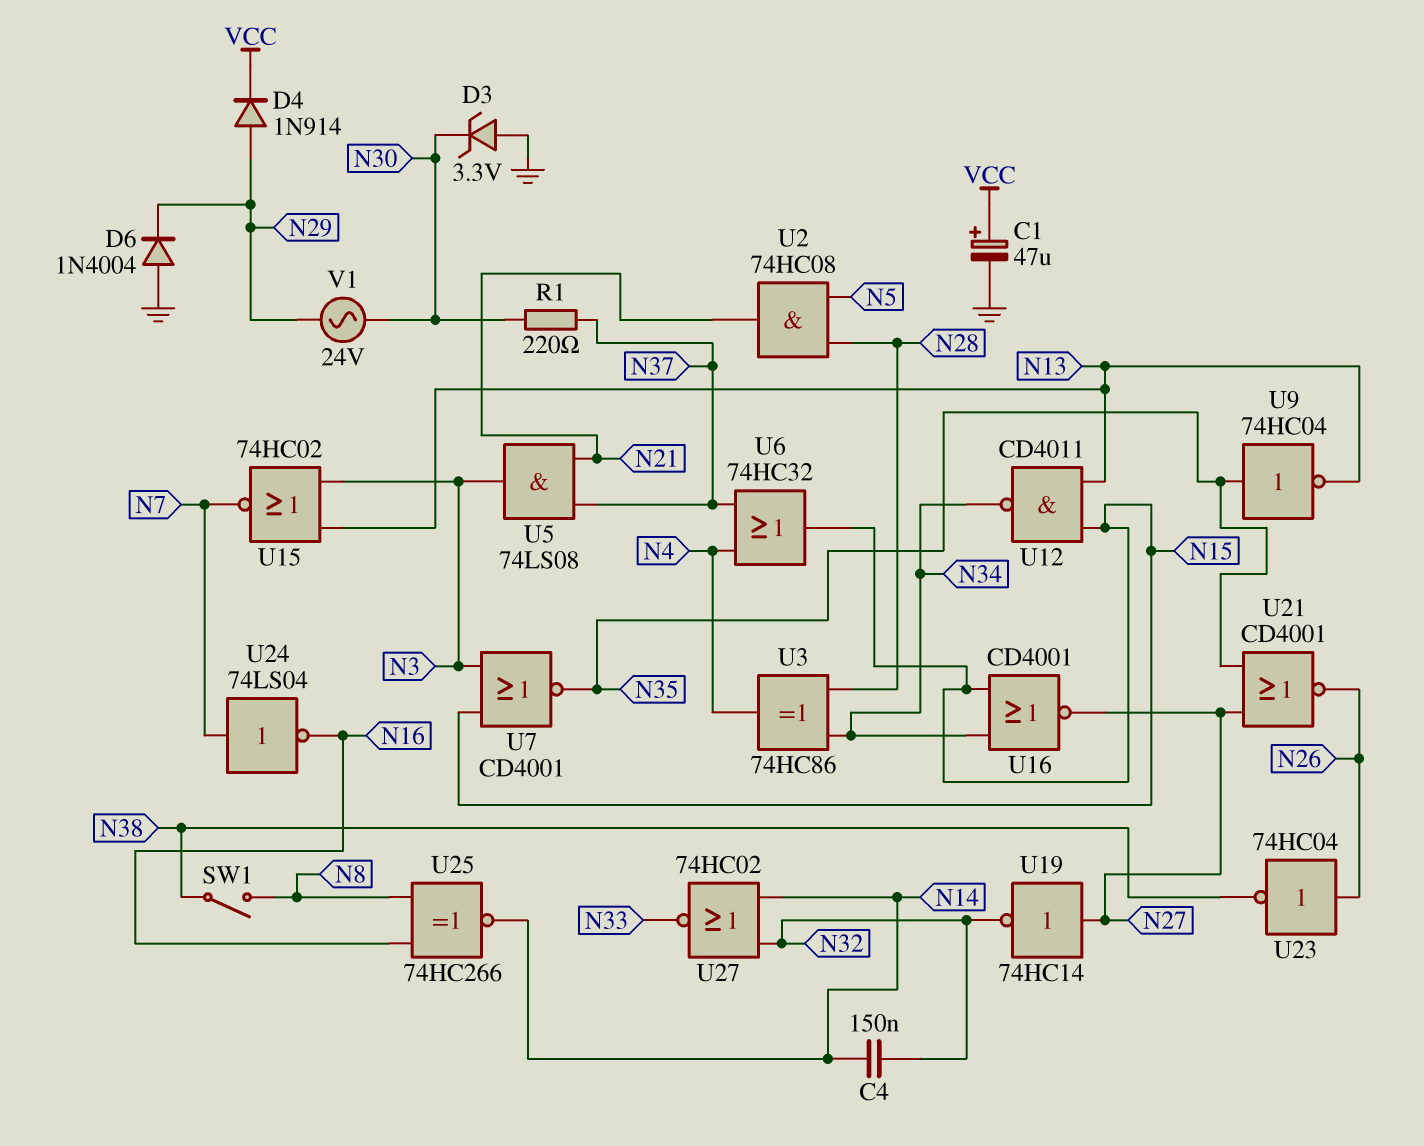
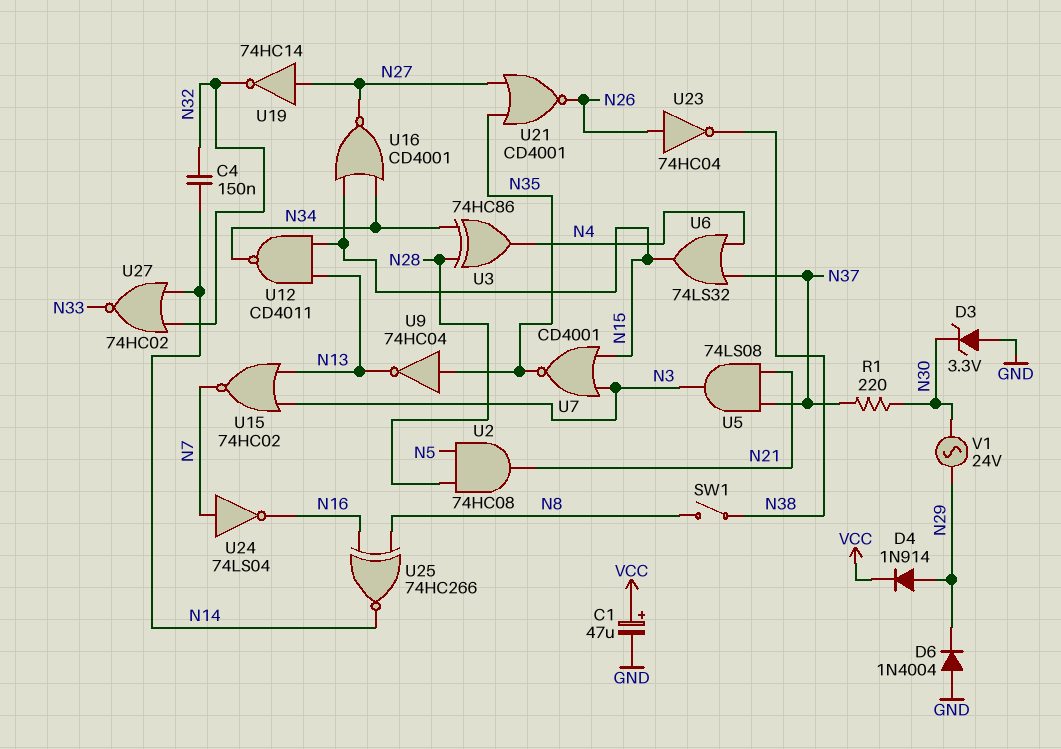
U6: OR 74HC32 (in N4, in N37, out N15) -> OR 74LS32 (in N4, in N37, out N15)

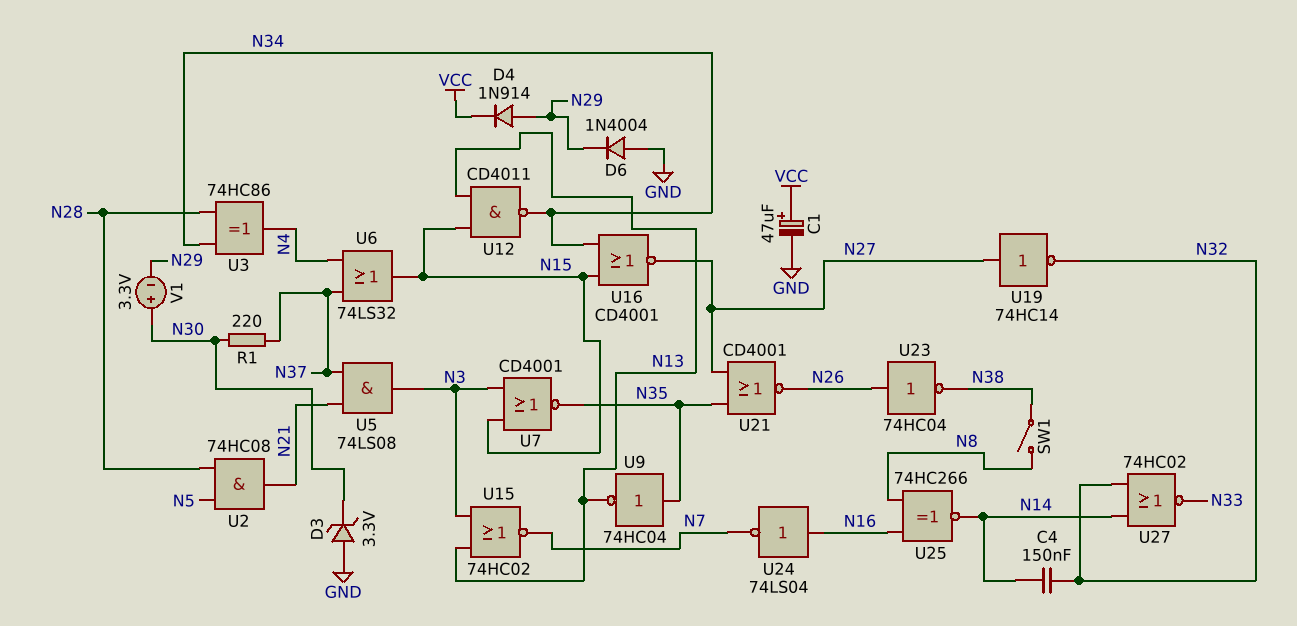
U24: NOT 74LS04 (in N7, out N16) -> NOT 74LS04 (in N16, out N7)
V1: AC 24V (N29, N30) -> 3.3V (plus N30, minus N29)

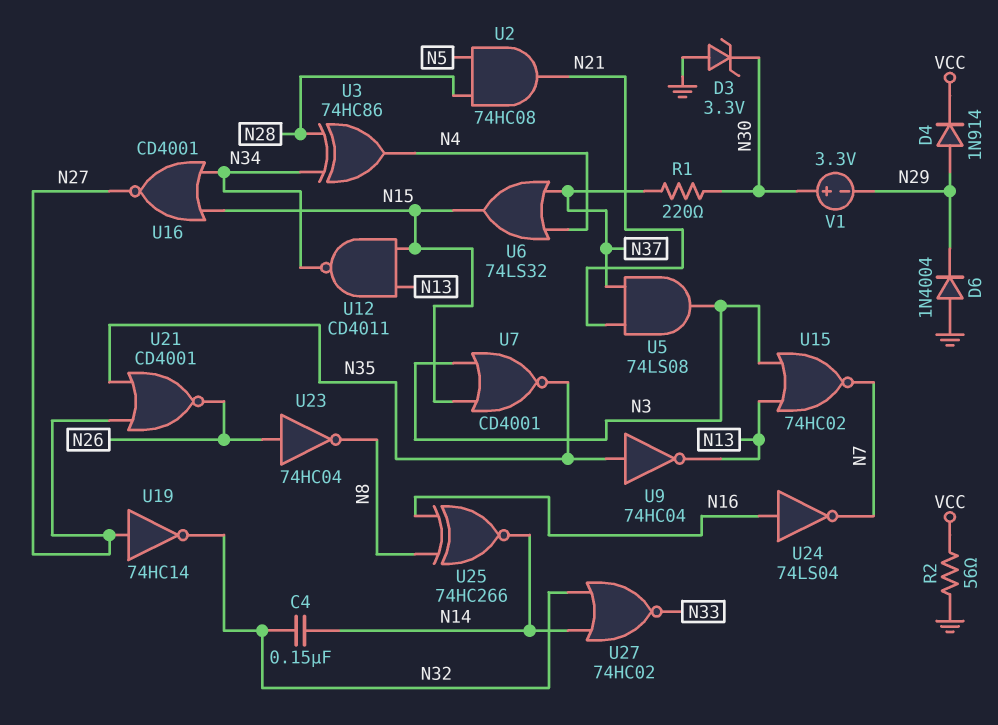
C1: 47uF (plus VCC, minus GND) -> none
R2: none -> 56 (GND, VCC)
SW1: switch (N8, N38) -> none
U23: NOT 74HC04 (in N26, out N38) -> NOT 74HC04 (in N26, out N8)

